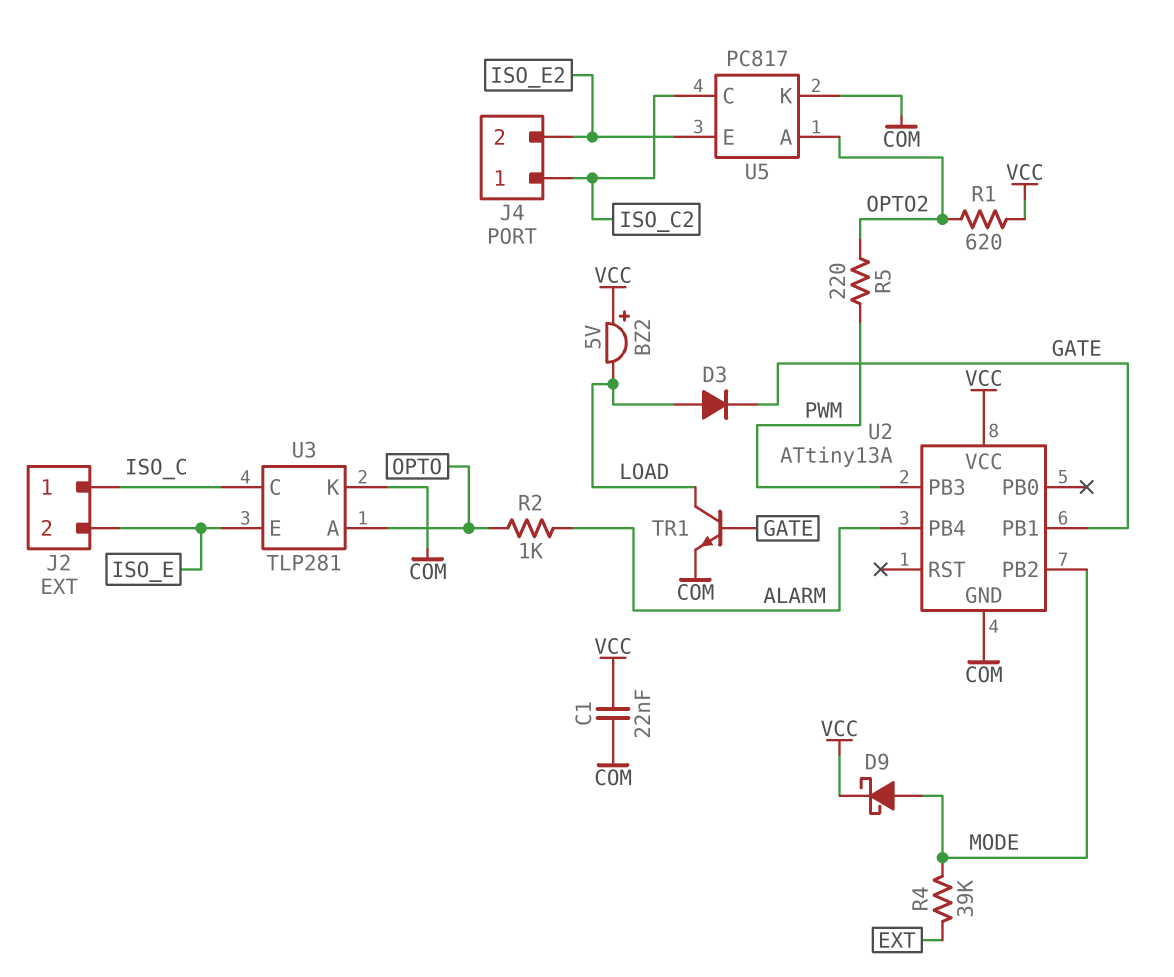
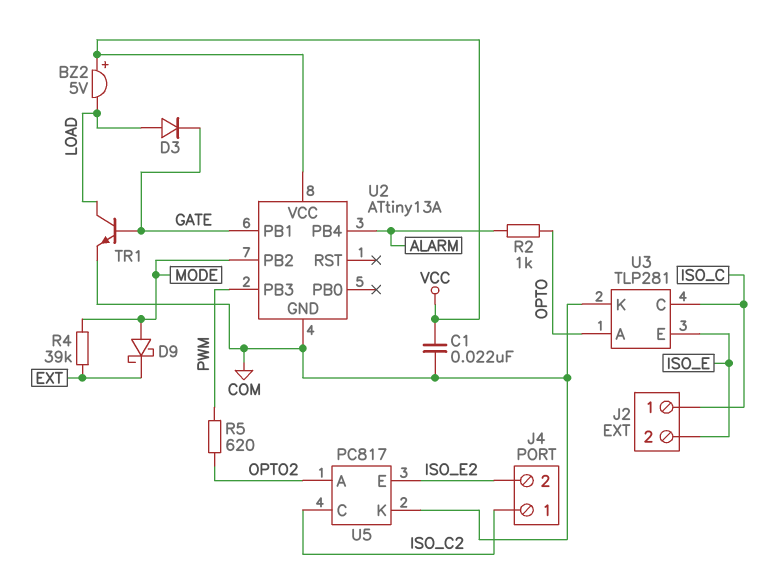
D9: schottky (A MODE, K VCC) -> schottky (A MODE, K EXT)
R1: 620 (OPTO2, VCC) -> none
R5: 220 (OPTO2, PWM) -> 620 (OPTO2, PWM)

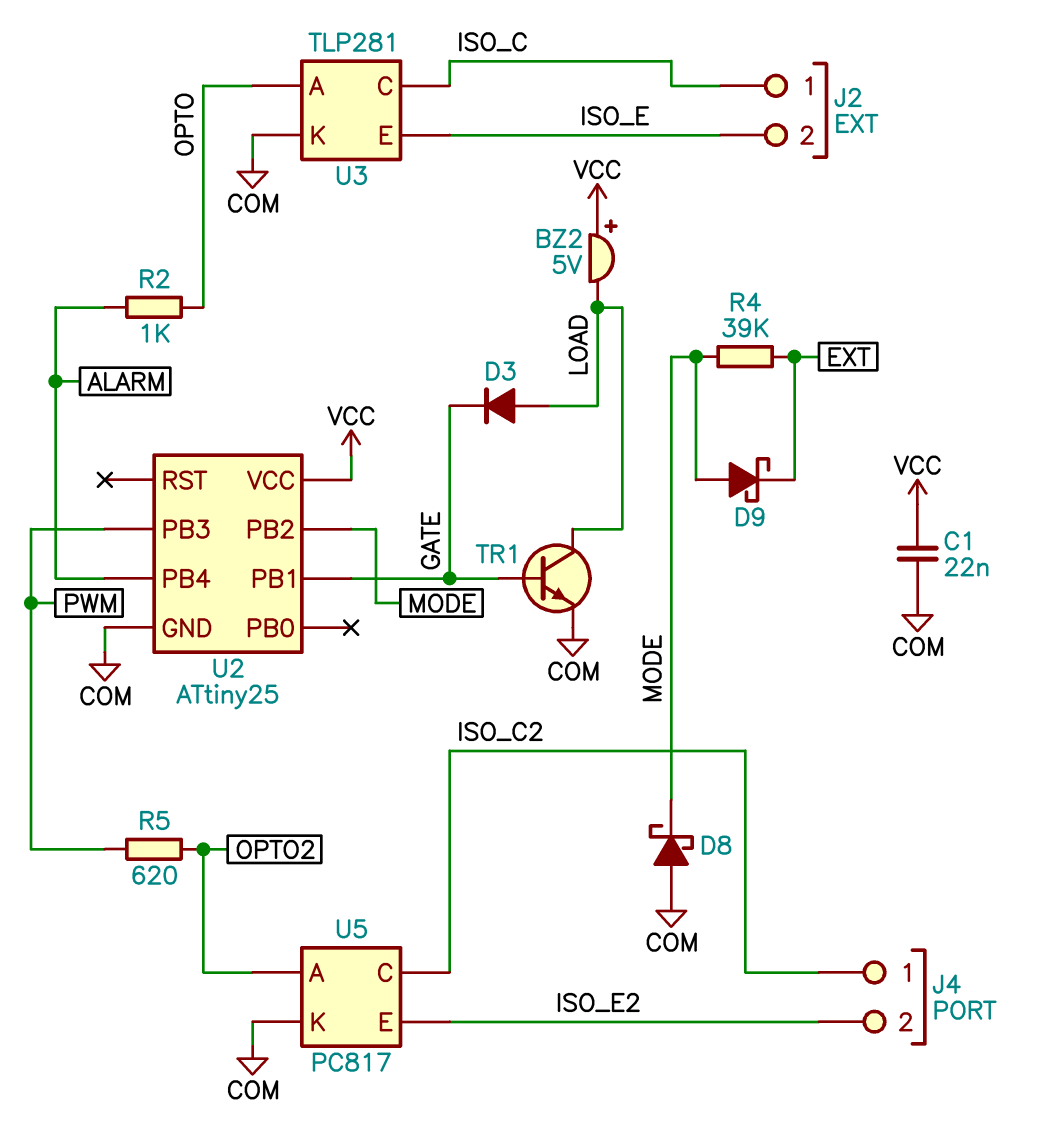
D8: none -> schottky (A COM, K MODE)
U2: ATtiny13A -> ATtiny25

